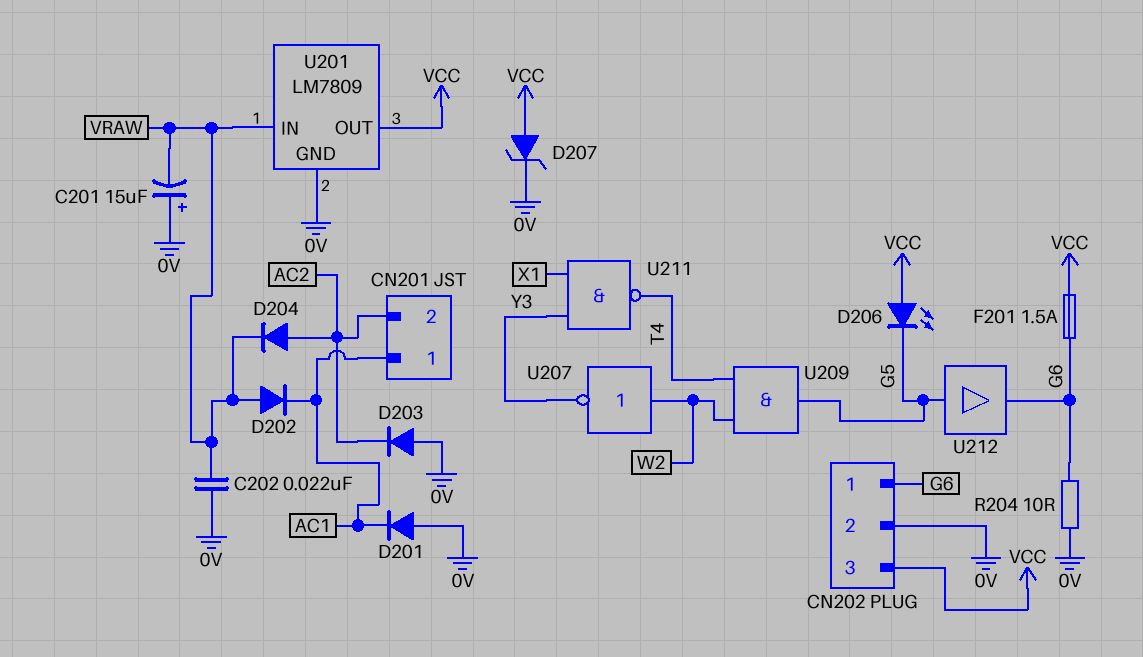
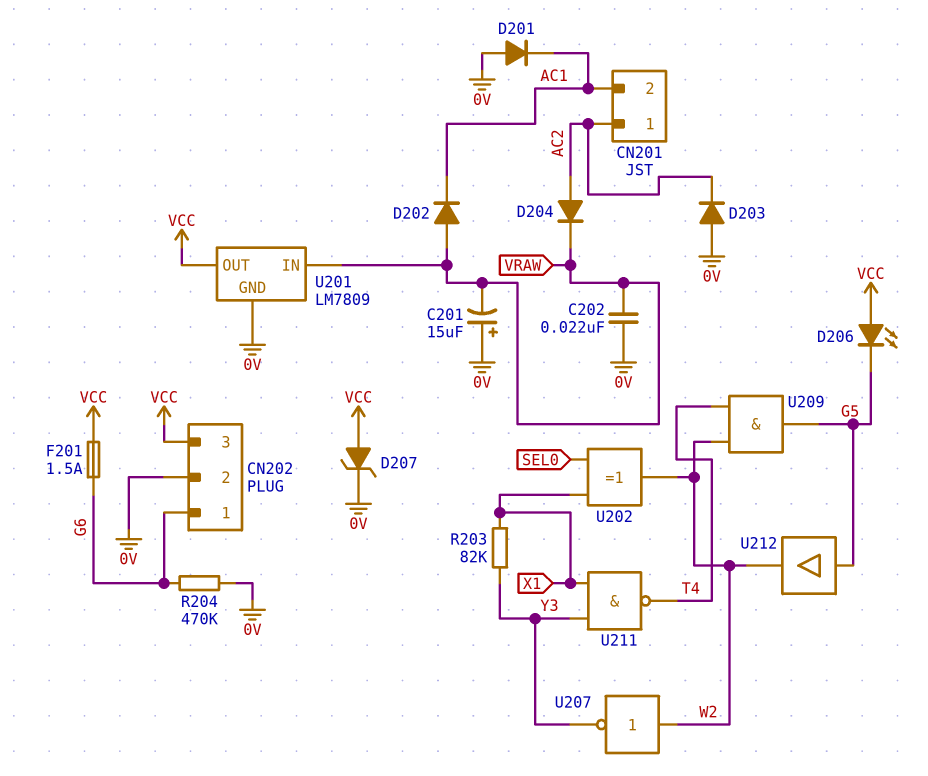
CN201 pin 1: AC1 -> AC2
CN201 pin 2: AC2 -> AC1
R203: none -> 82k (X1, Y3)
R204: 10 (0V, G6) -> 470k (0V, G6)
U202: none -> XOR (in SEL0, in X1, out W2)
U212: buffer (in G5, out G6) -> buffer (in G5, out W2)

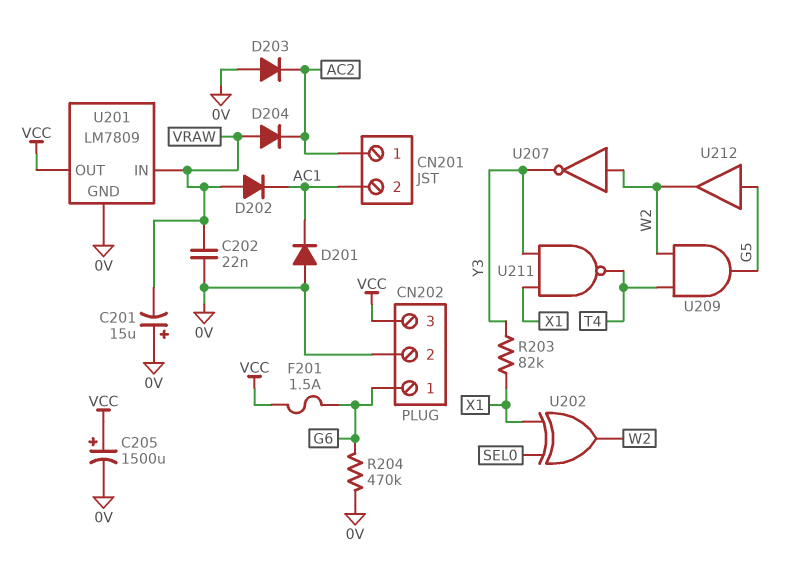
C205: none -> 1500uF (plus VCC, minus 0V)
D204: diode (A AC2, K VRAW) -> diode (A VRAW, K AC2)
D206: LED (A VCC, K G5) -> none
D207: zener (A VCC, K 0V) -> none

